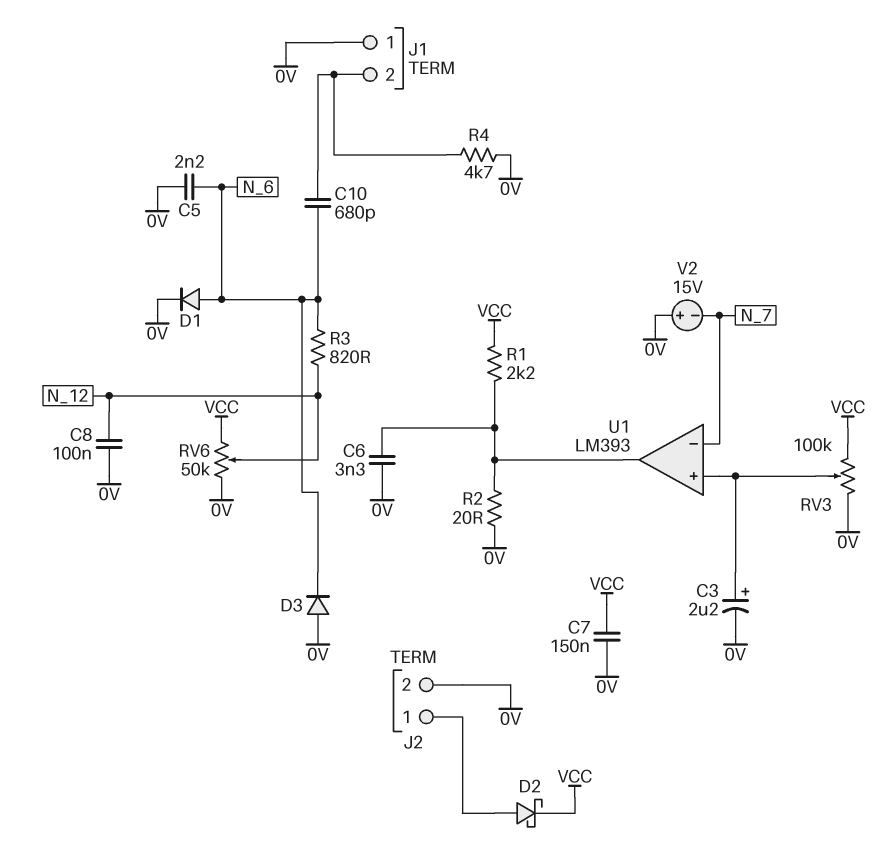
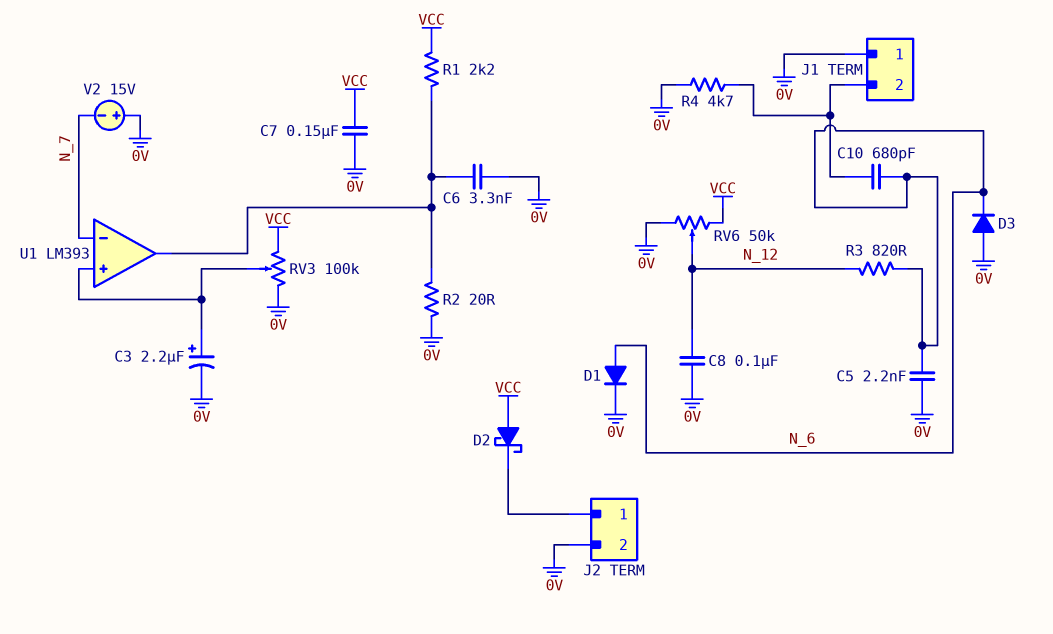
D2: schottky (A J2/1, K VCC) -> schottky (A VCC, K J2/1)

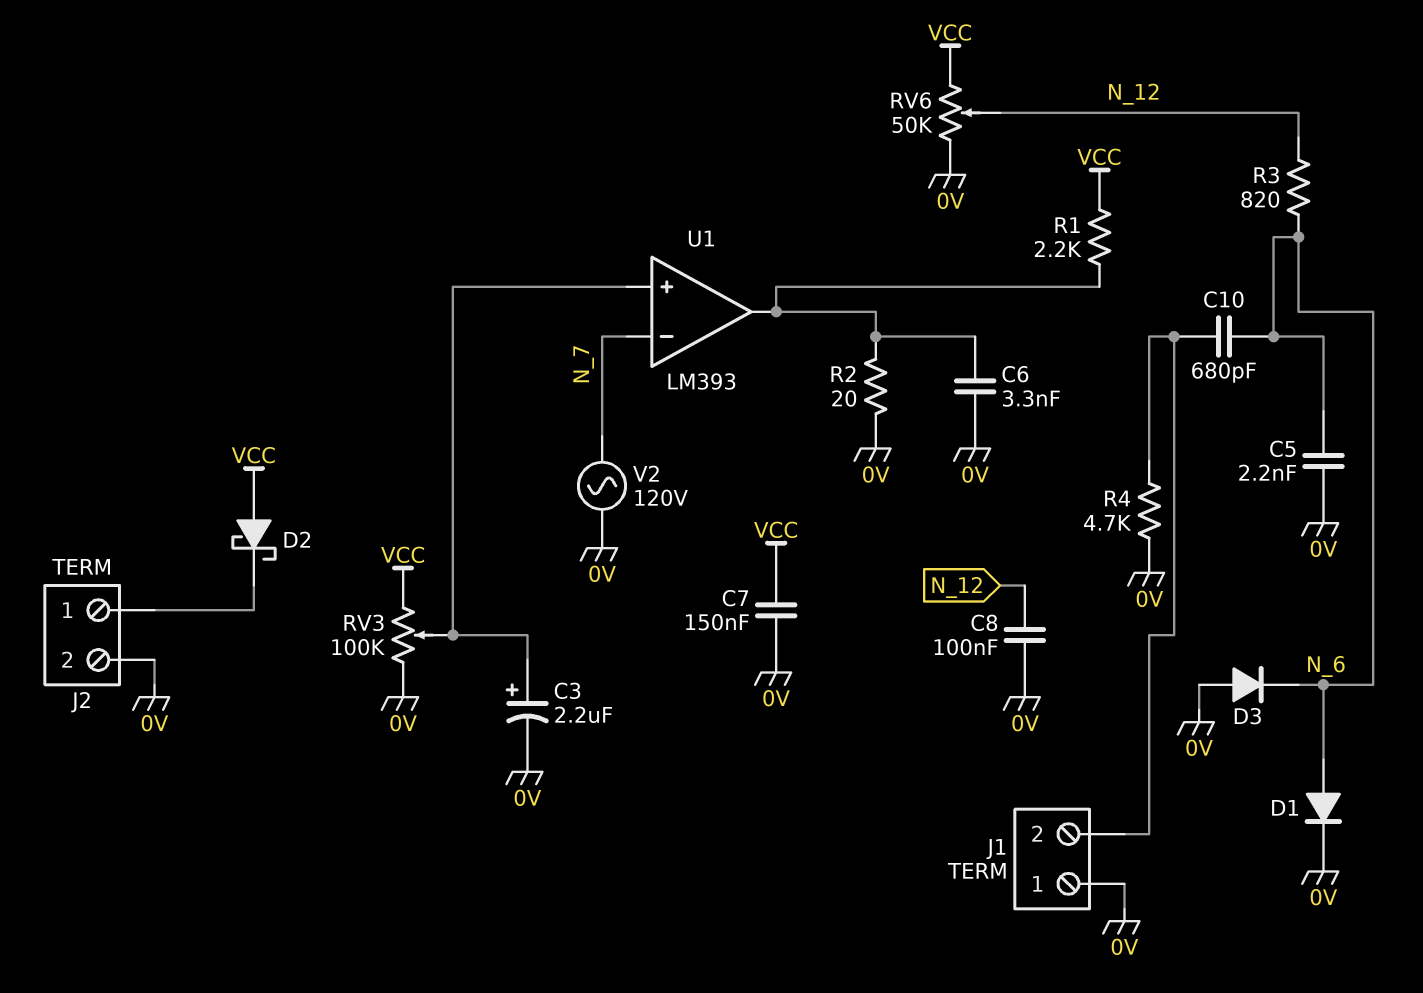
V2: 15V (plus 0V, minus N_7) -> AC 120V (0V, N_7)

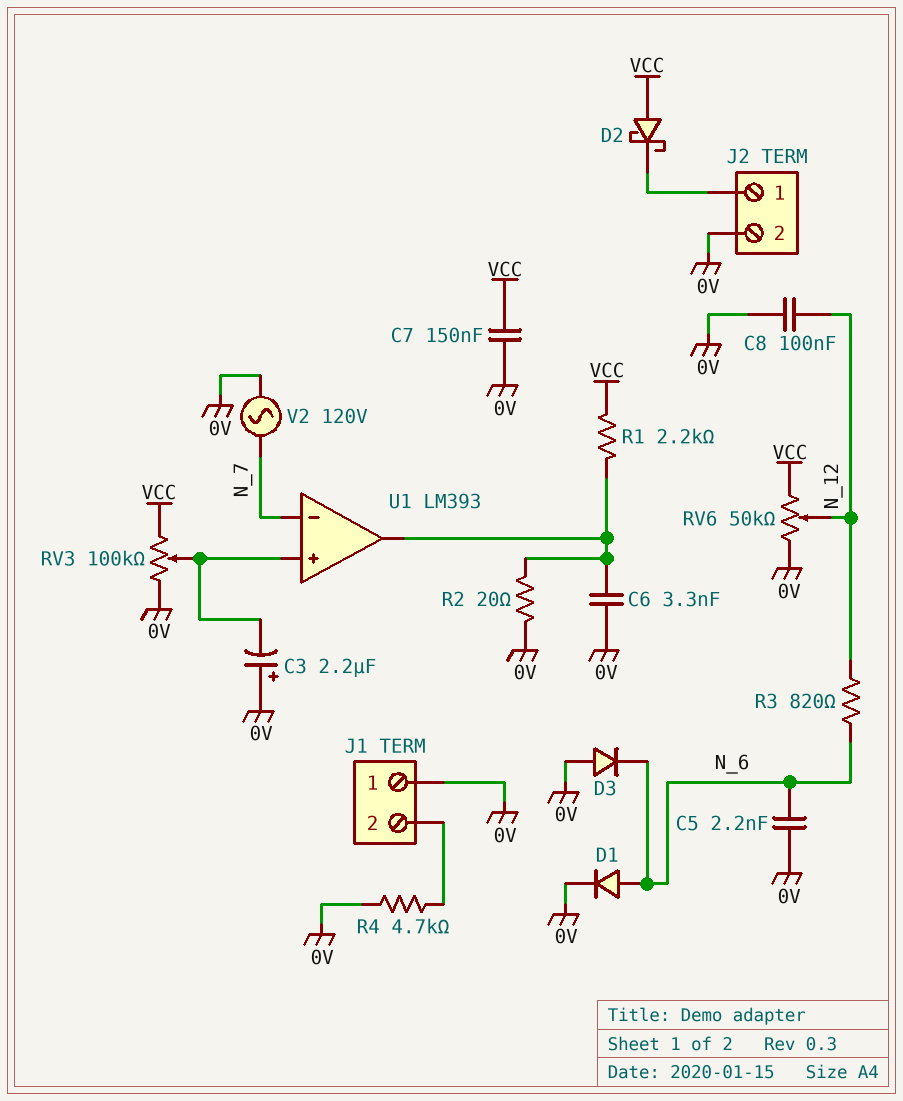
C3: 2.2uF (plus U1/in+, minus 0V) -> 2.2uF (plus 0V, minus U1/in+)
C10: 680pF (J1/2, N_6) -> none

